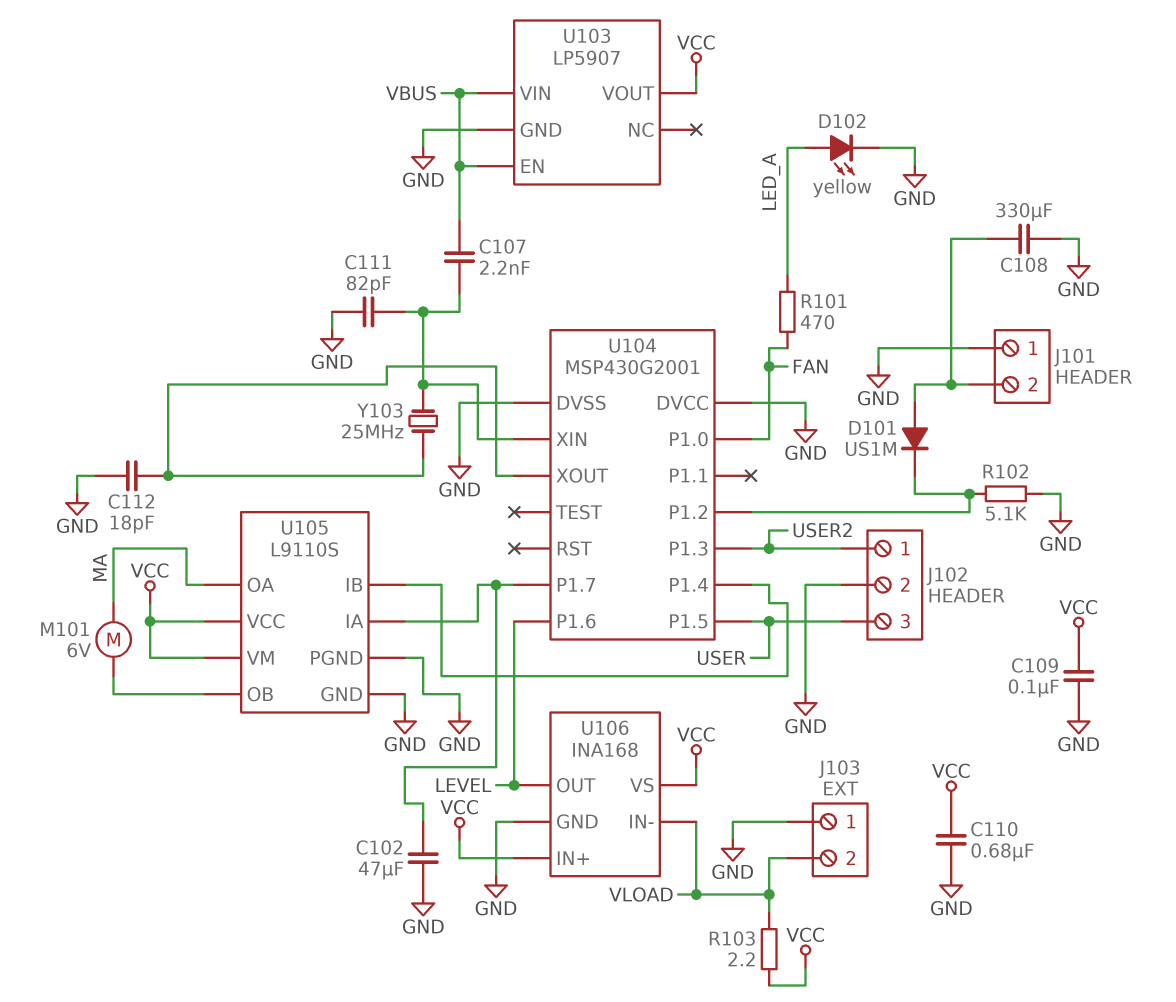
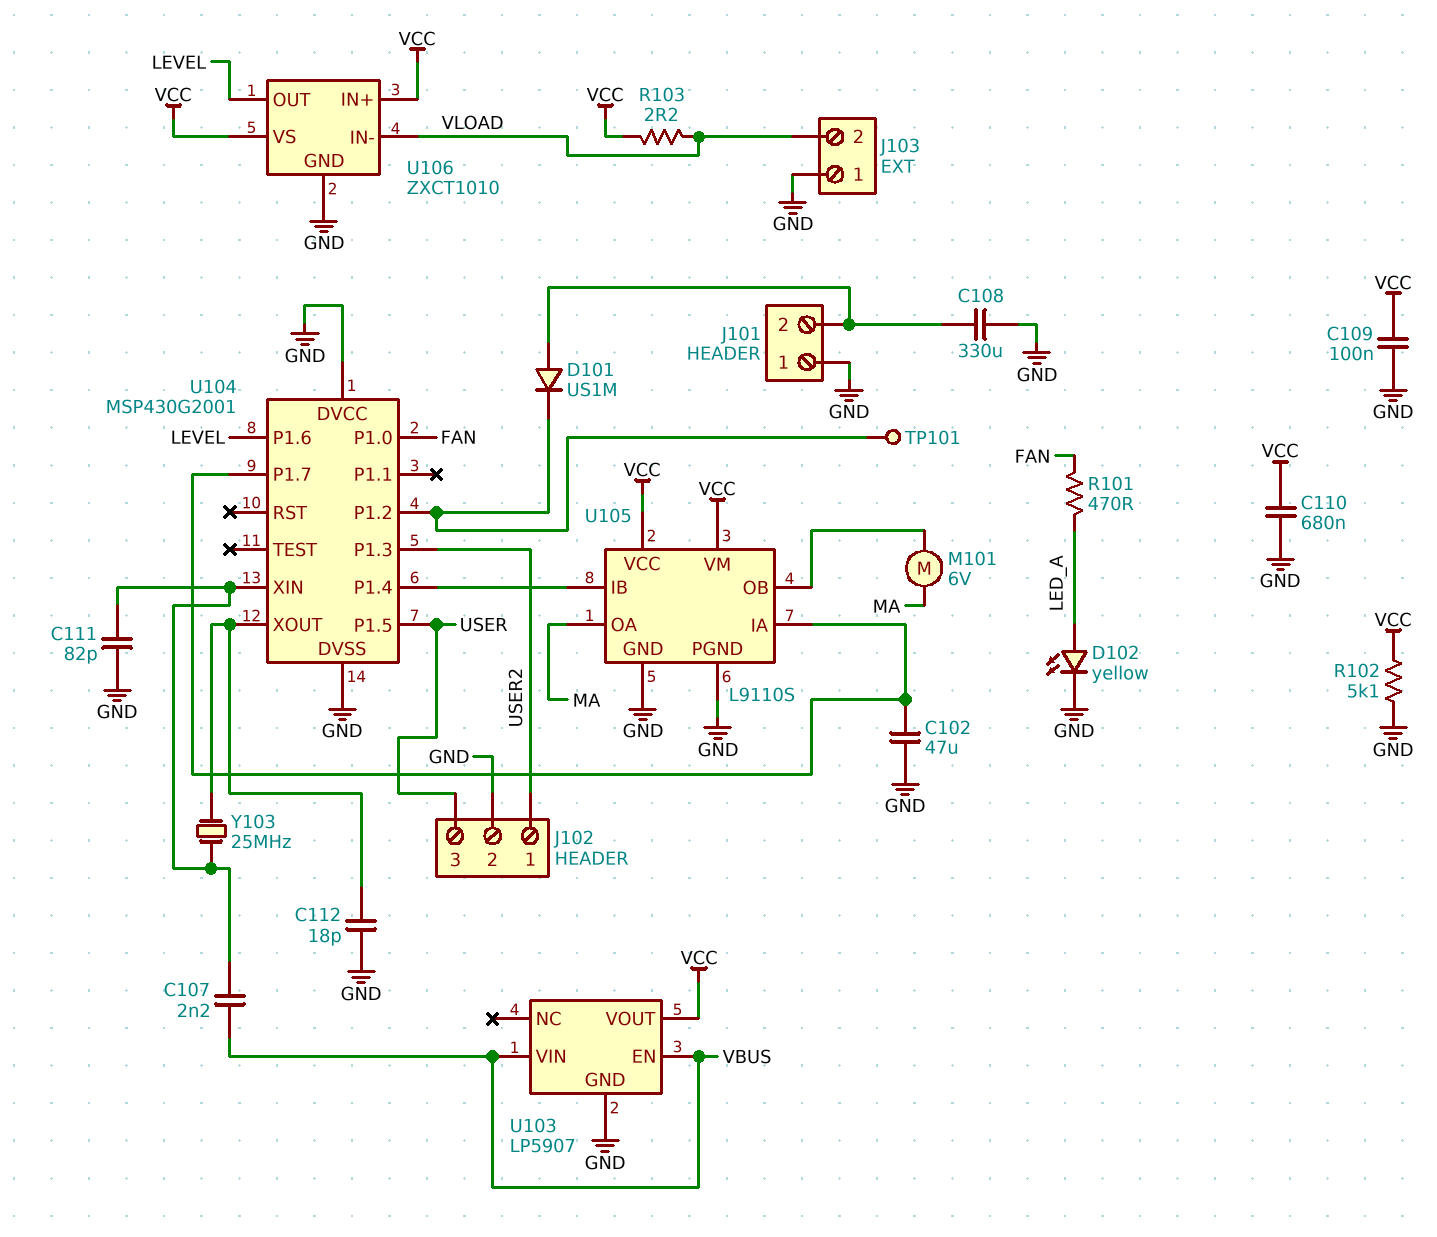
R102: 5.1k (GND, U104/P1.2) -> 5.1k (GND, VCC)
TP101: none -> test point (U104/P1.2)
U106: INA168 -> ZXCT1010

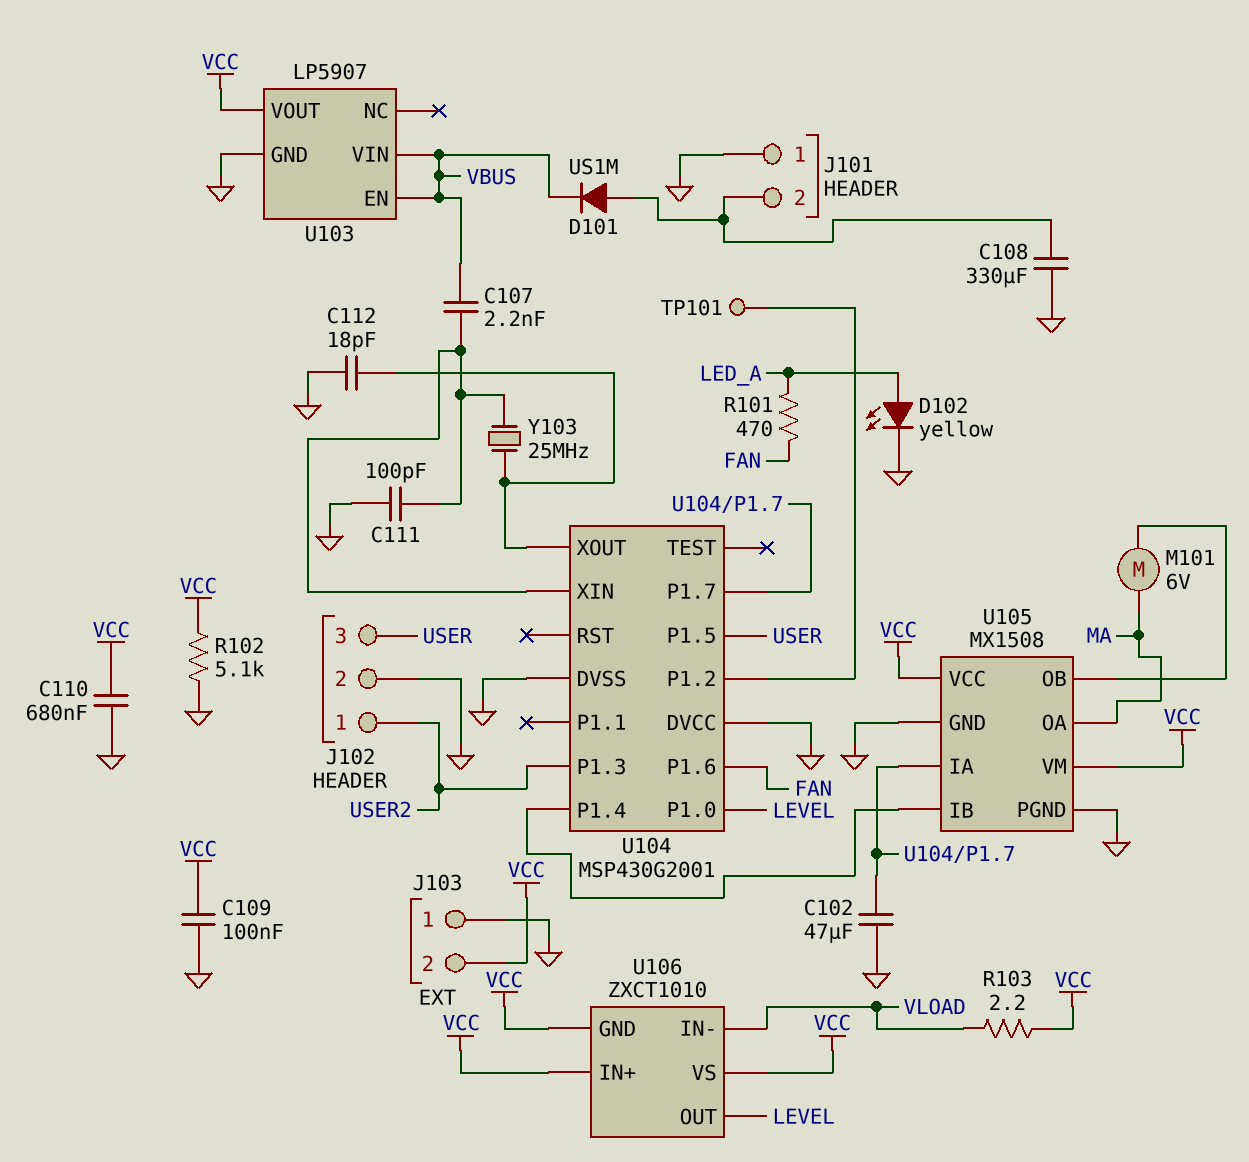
C111: 82pF (GND, U104/XIN) -> 100pF (GND, U104/XIN)
D101: diode US1M (A J101/2, K U104/P1.2) -> diode US1M (A J101/2, K VBUS)
J103 pin 2: VLOAD -> VCC
U104 pin P1.0: FAN -> LEVEL
U104 pin P1.6: LEVEL -> FAN
U105: L9110S -> MX1508
U106 pin GND: GND -> VCC

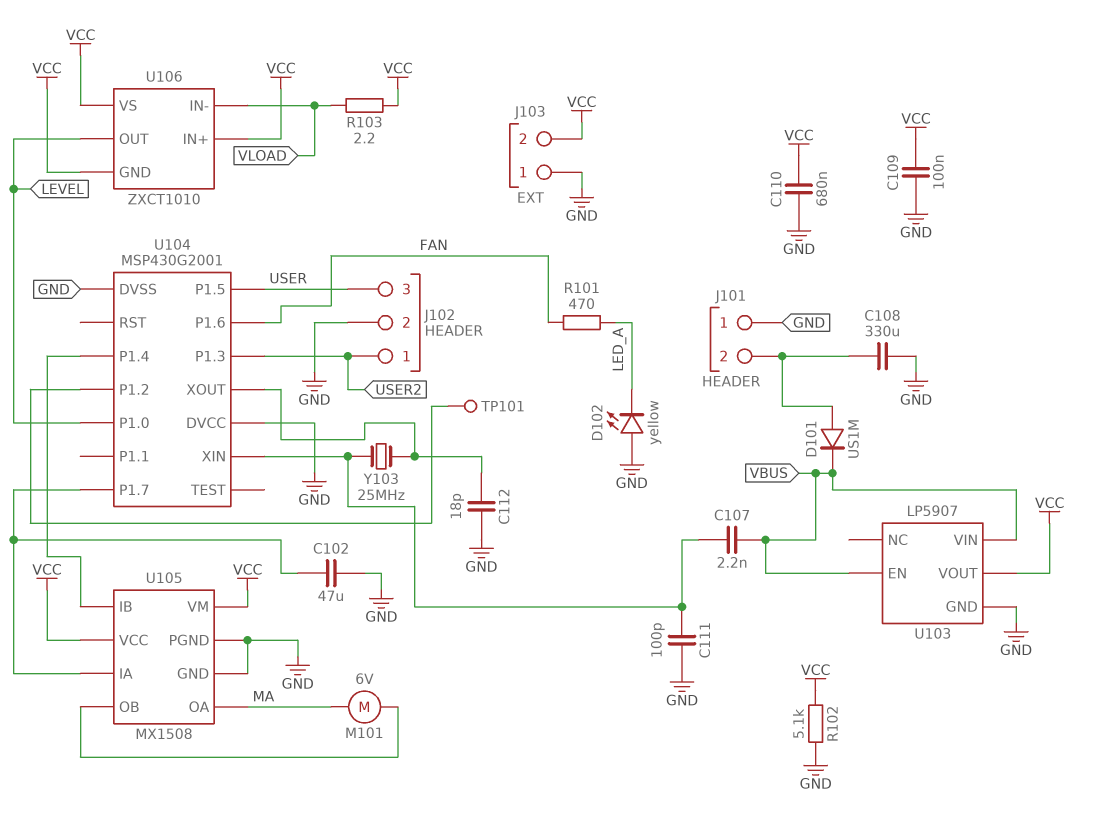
D102: LED yellow (A LED_A, K GND) -> LED yellow (A GND, K LED_A)

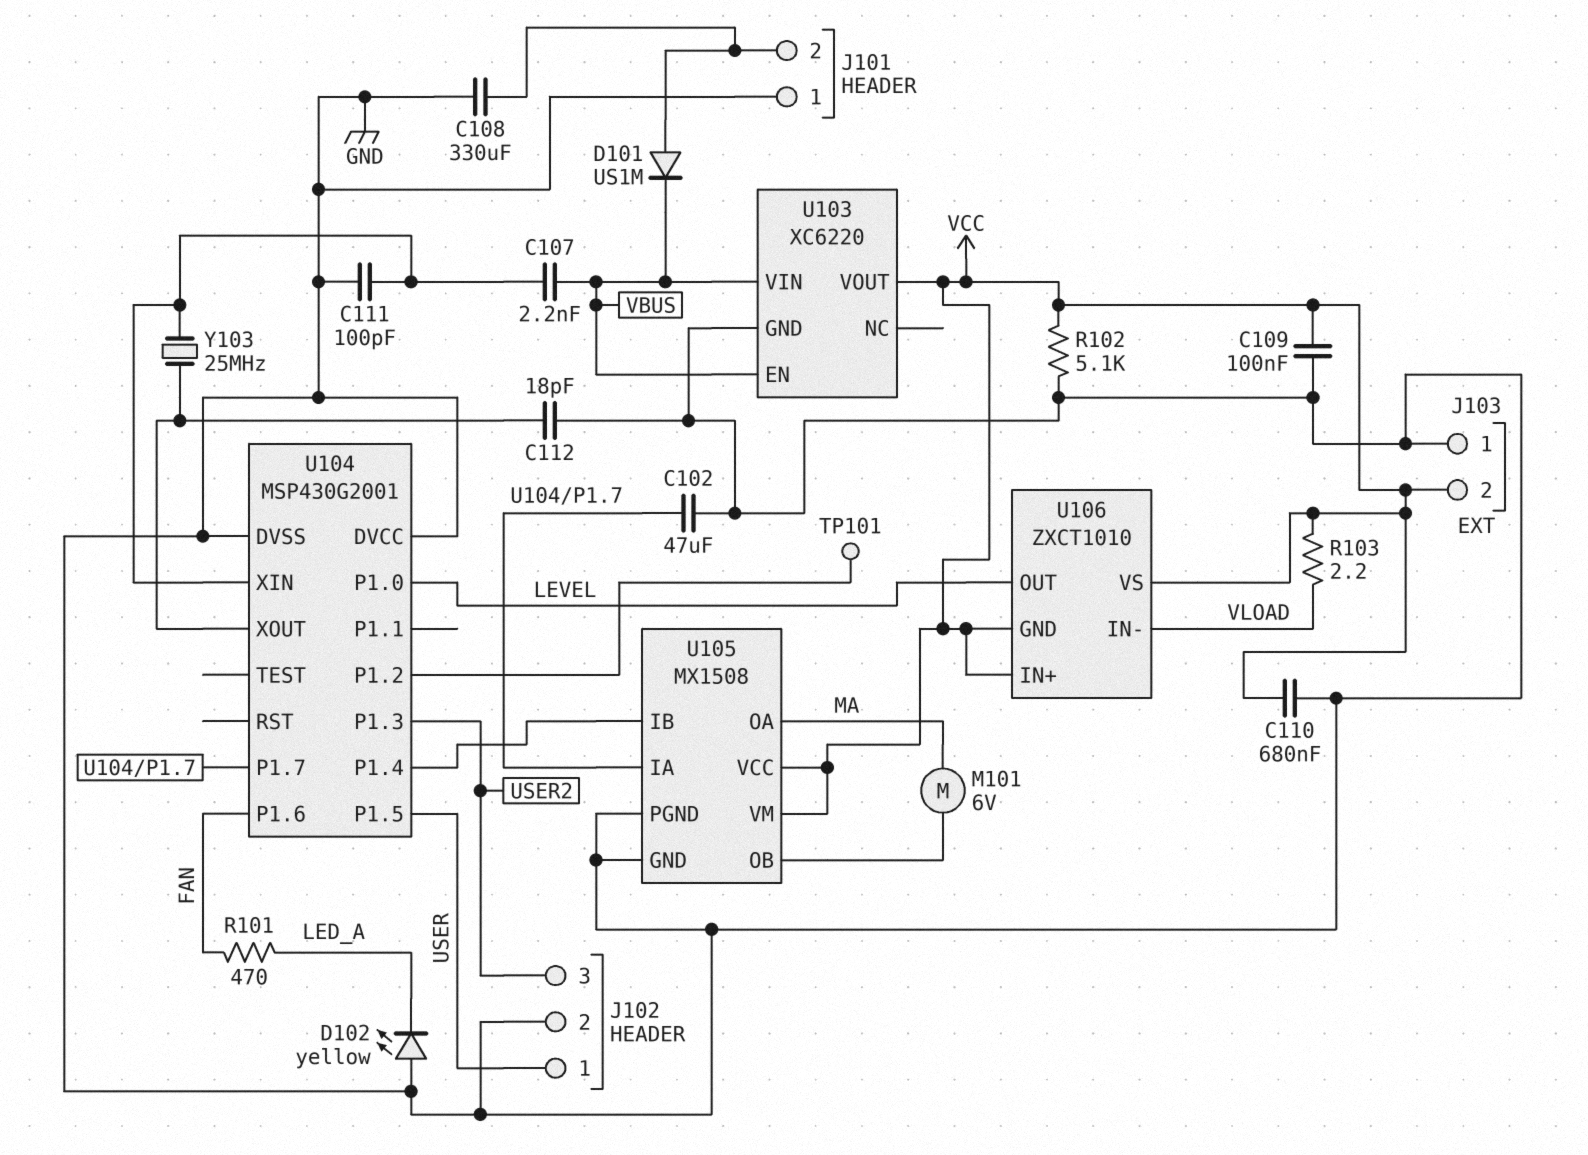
J102 pin 1: USER2 -> USER
J102 pin 3: USER -> USER2
U103: LP5907 -> XC6220

